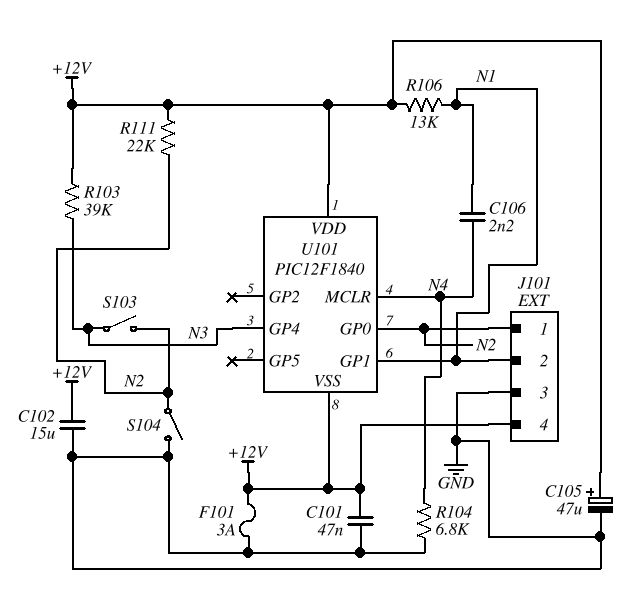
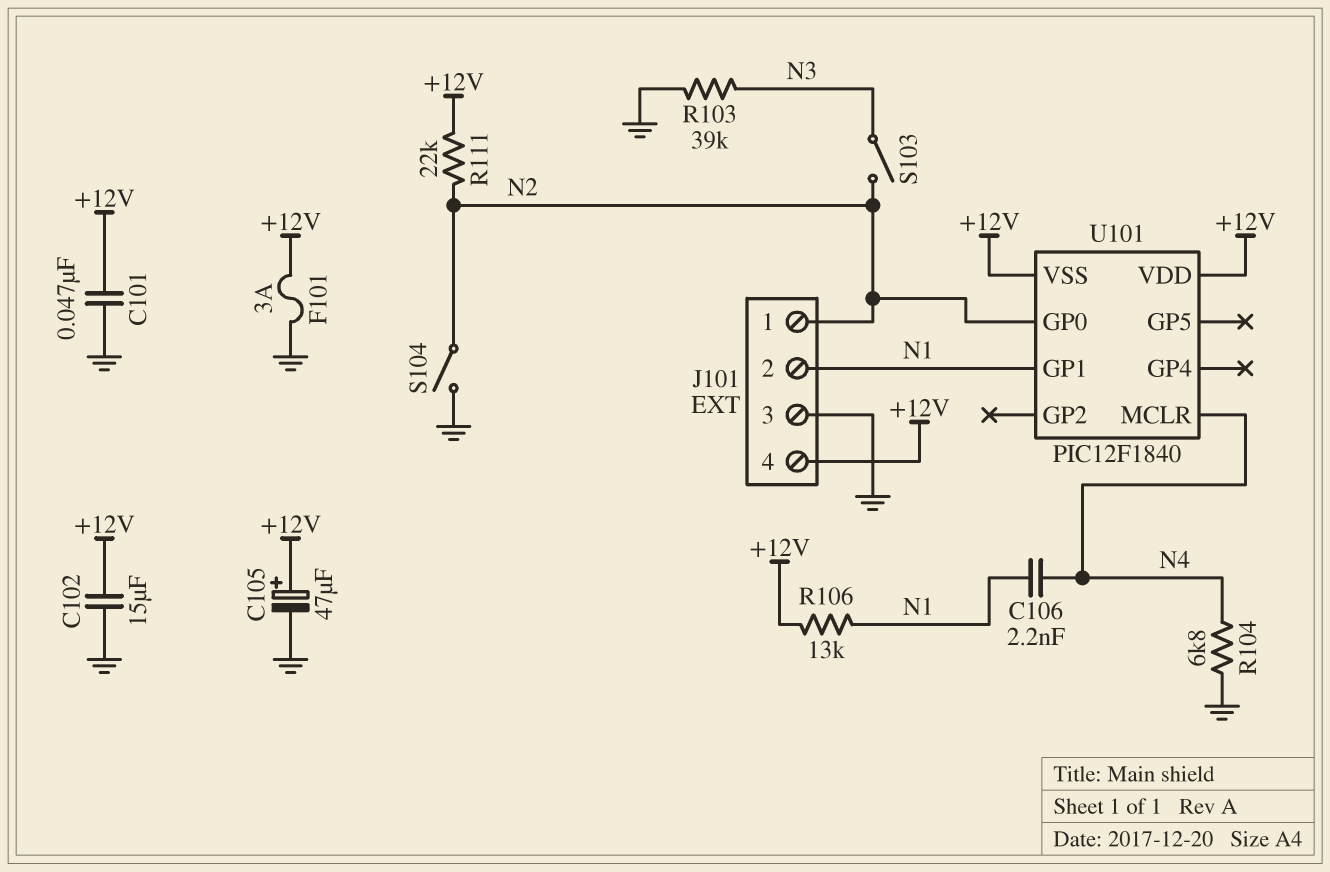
R103: 39k (+12V, N3) -> 39k (GND, N3)
U101 pin GP4: N3 -> none

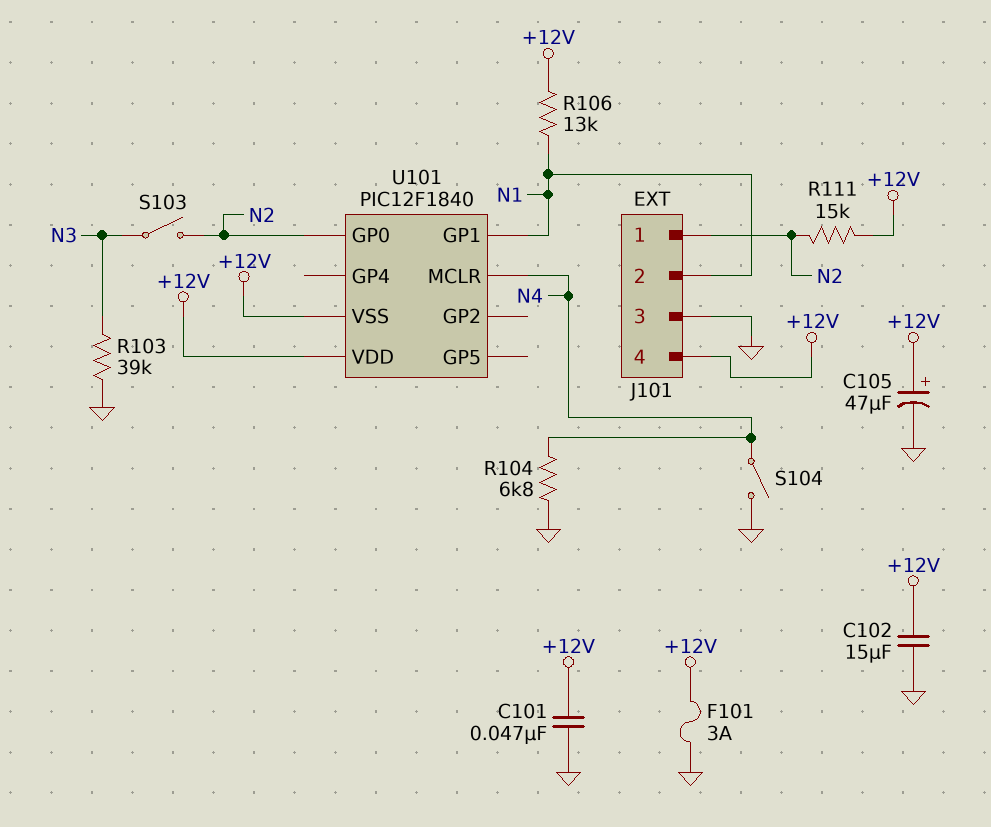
C106: 2.2nF (N1, N4) -> none
R111: 22k (+12V, N2) -> 15k (+12V, N2)
S104: switch (GND, N2) -> switch (GND, N4)

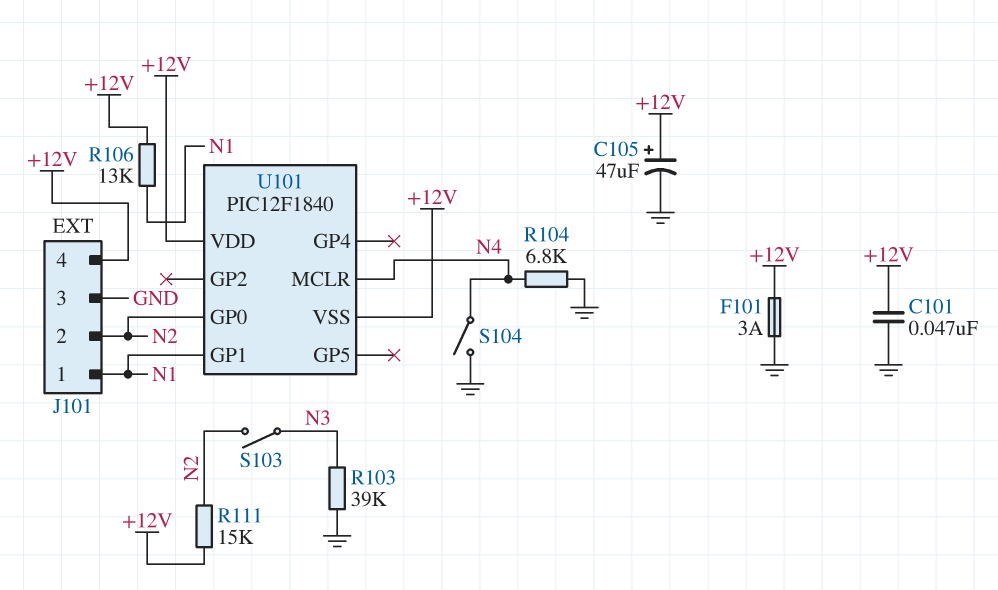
C102: 15uF (+12V, GND) -> none
J101 pin 1: N2 -> N1
J101 pin 2: N1 -> N2

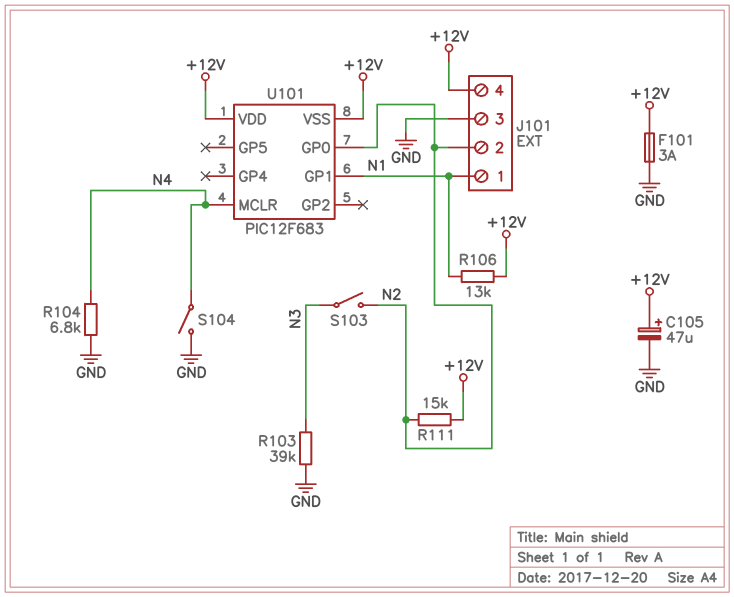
C101: 47nF (+12V, GND) -> none
U101: PIC12F1840 -> PIC12F683

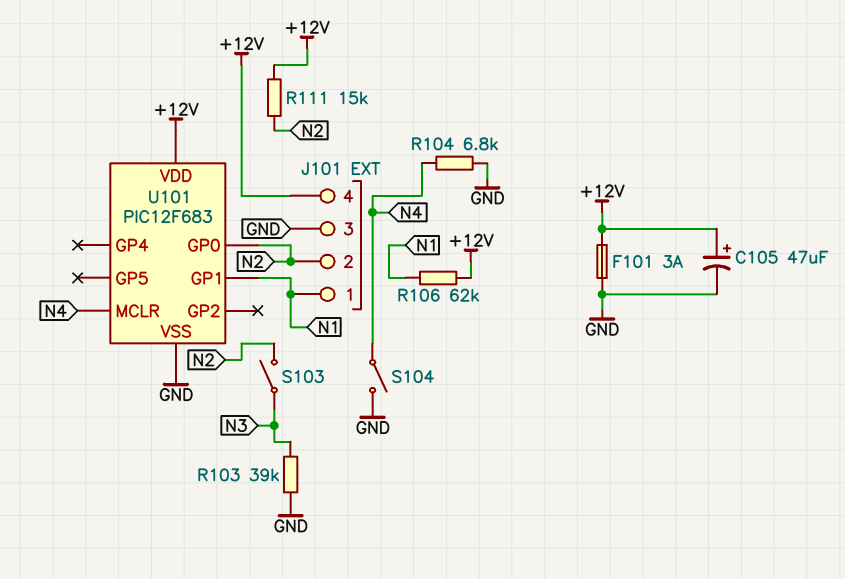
R106: 13k (+12V, N1) -> 62k (+12V, N1)
U101 pin VSS: +12V -> GND

